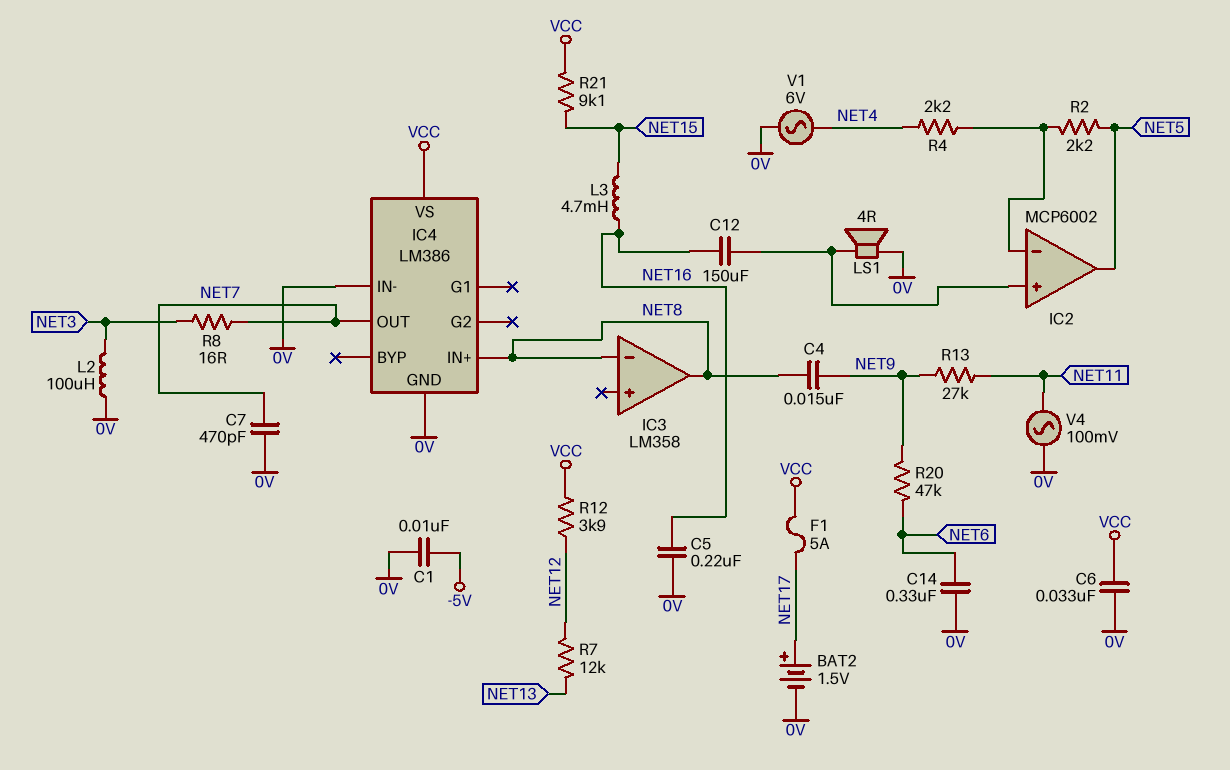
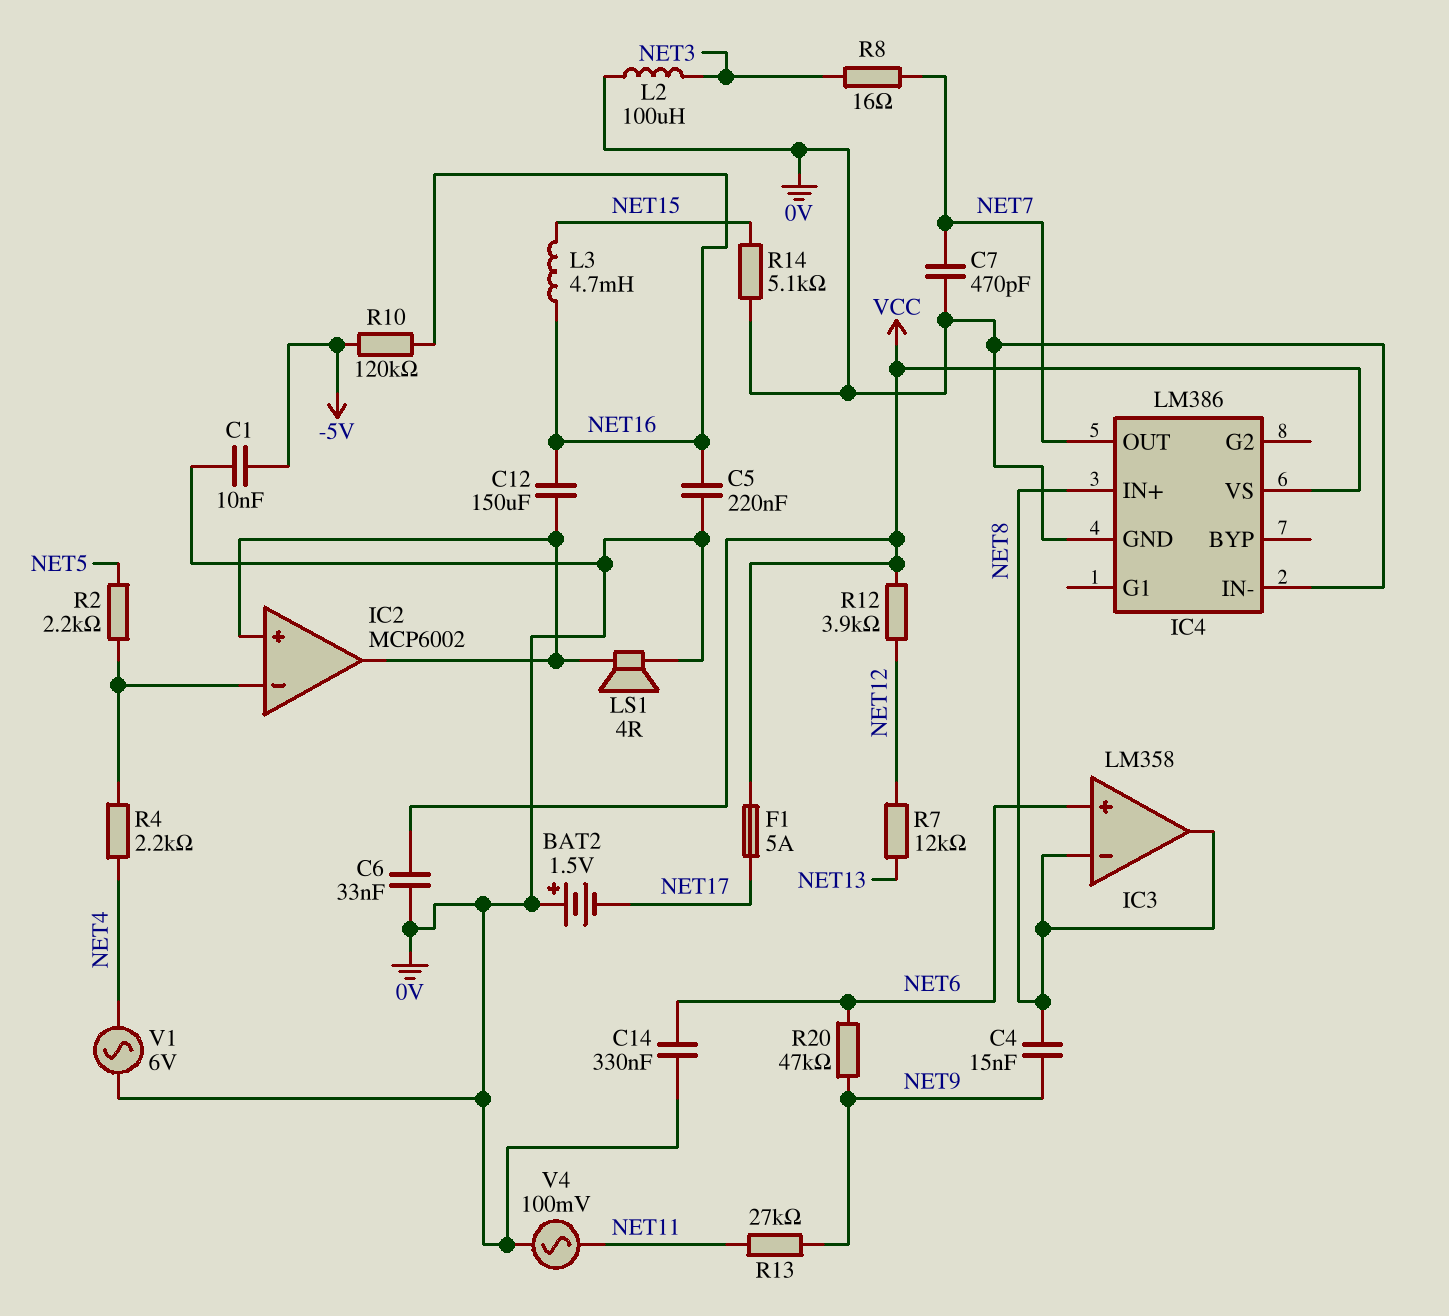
BAT2: 1.5V (plus NET17, minus 0V) -> 1.5V (plus 0V, minus NET17)
IC2 pin out: NET5 -> IC2/in+
IC3 pin in+: none -> NET6
R10: none -> 120k (-5V, NET16)
R14: none -> 5.1k (0V, NET15)
R21: 9.1k (NET15, VCC) -> none

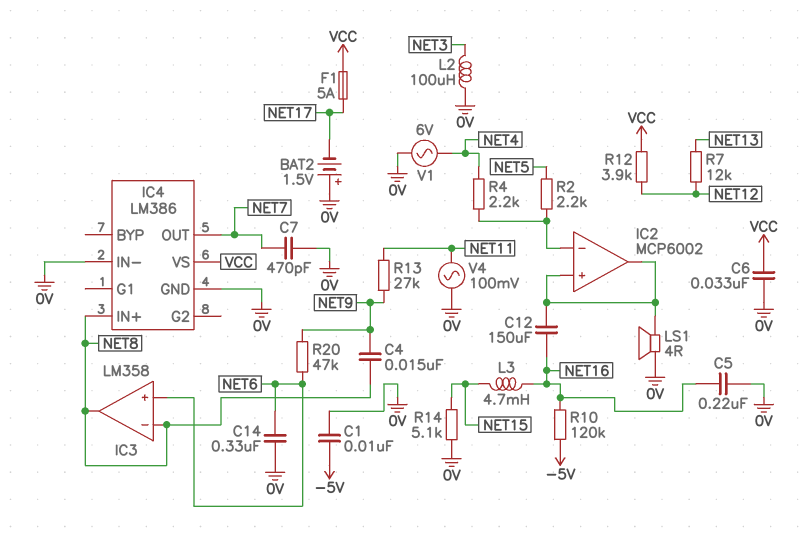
R8: 16 (NET3, NET7) -> none

